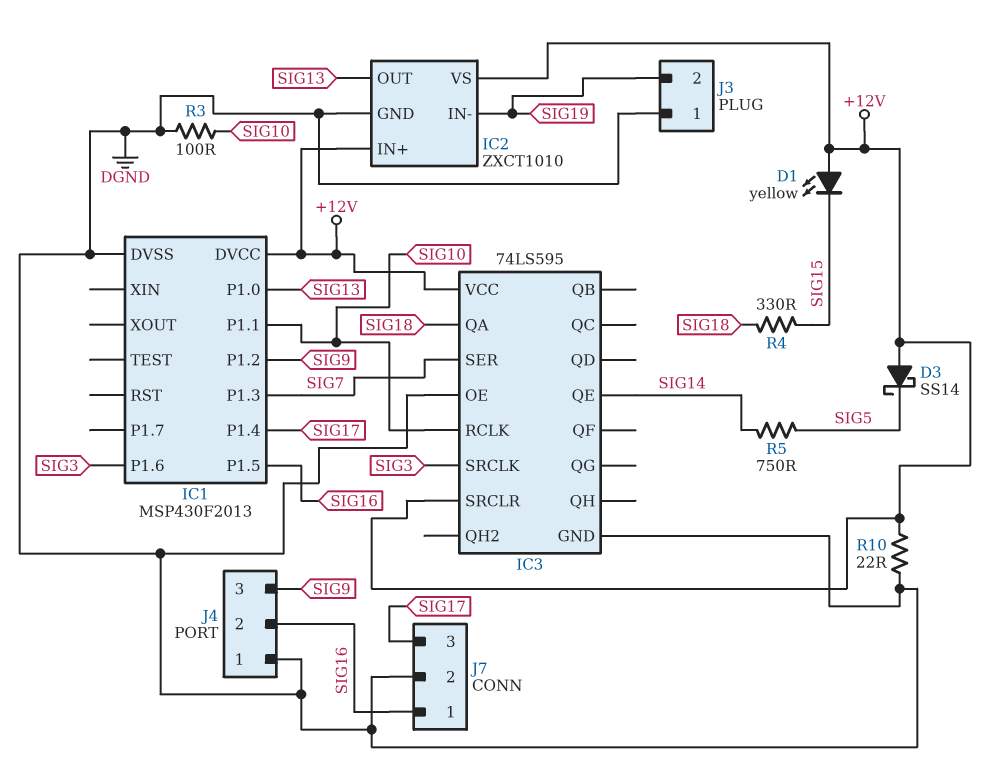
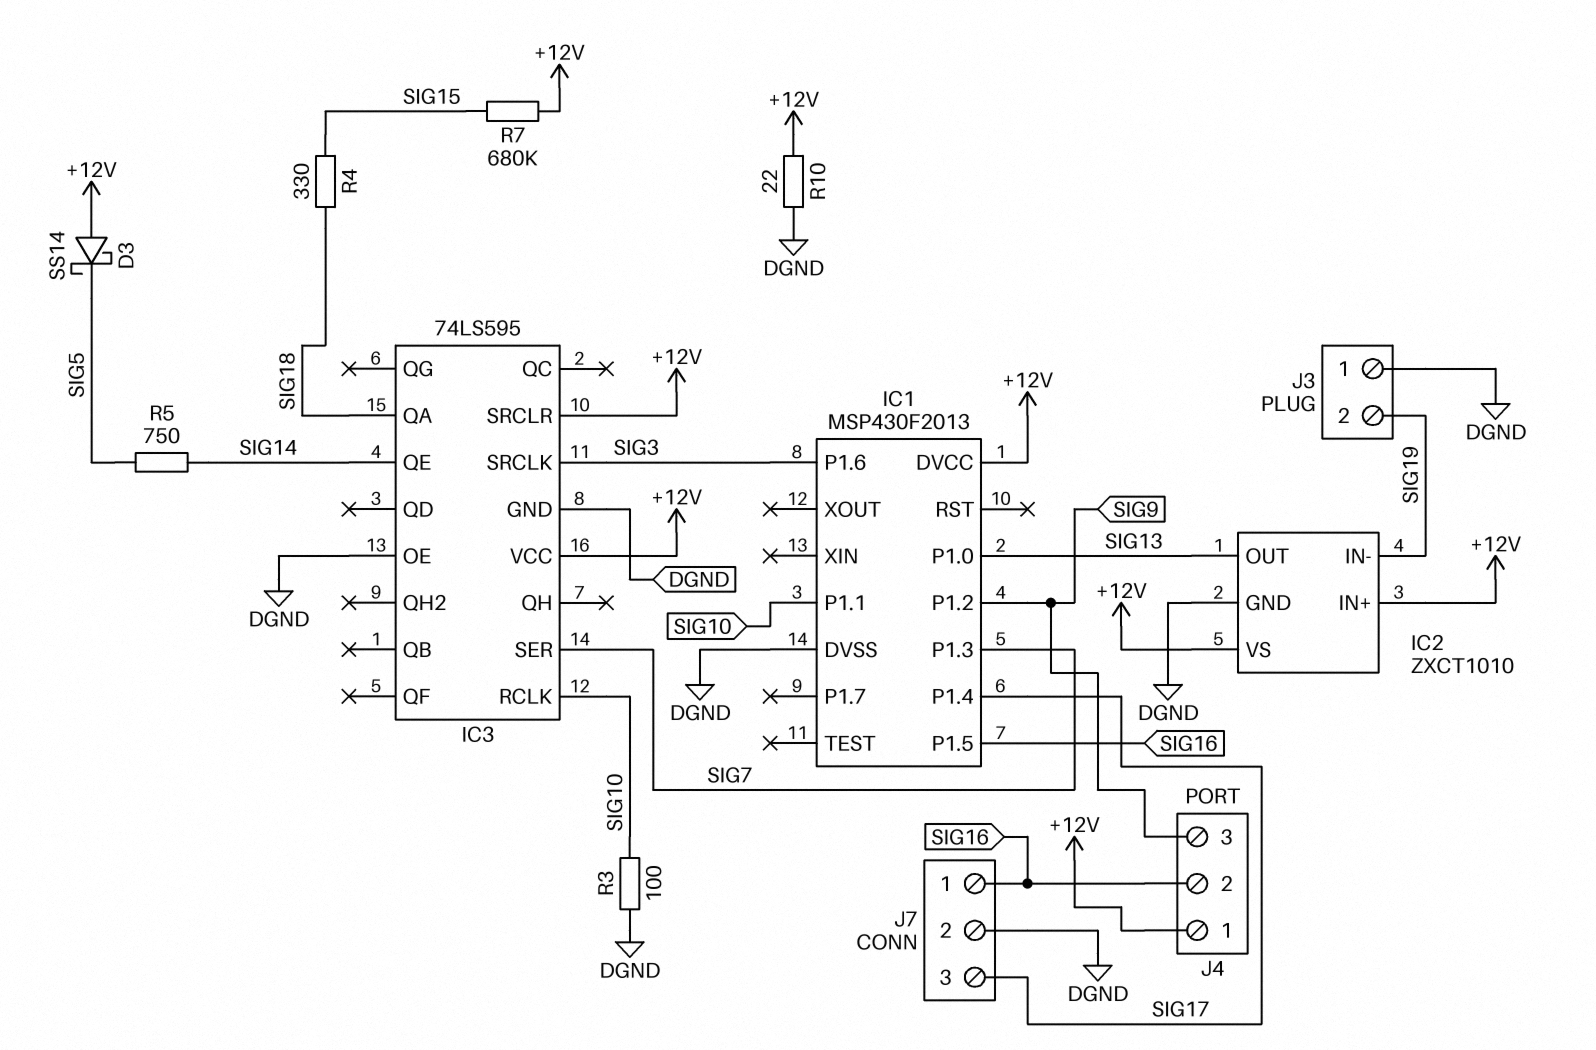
D1: LED yellow (A +12V, K SIG15) -> none
J4 pin 1: DGND -> +12V
R7: none -> 680k (+12V, SIG15)

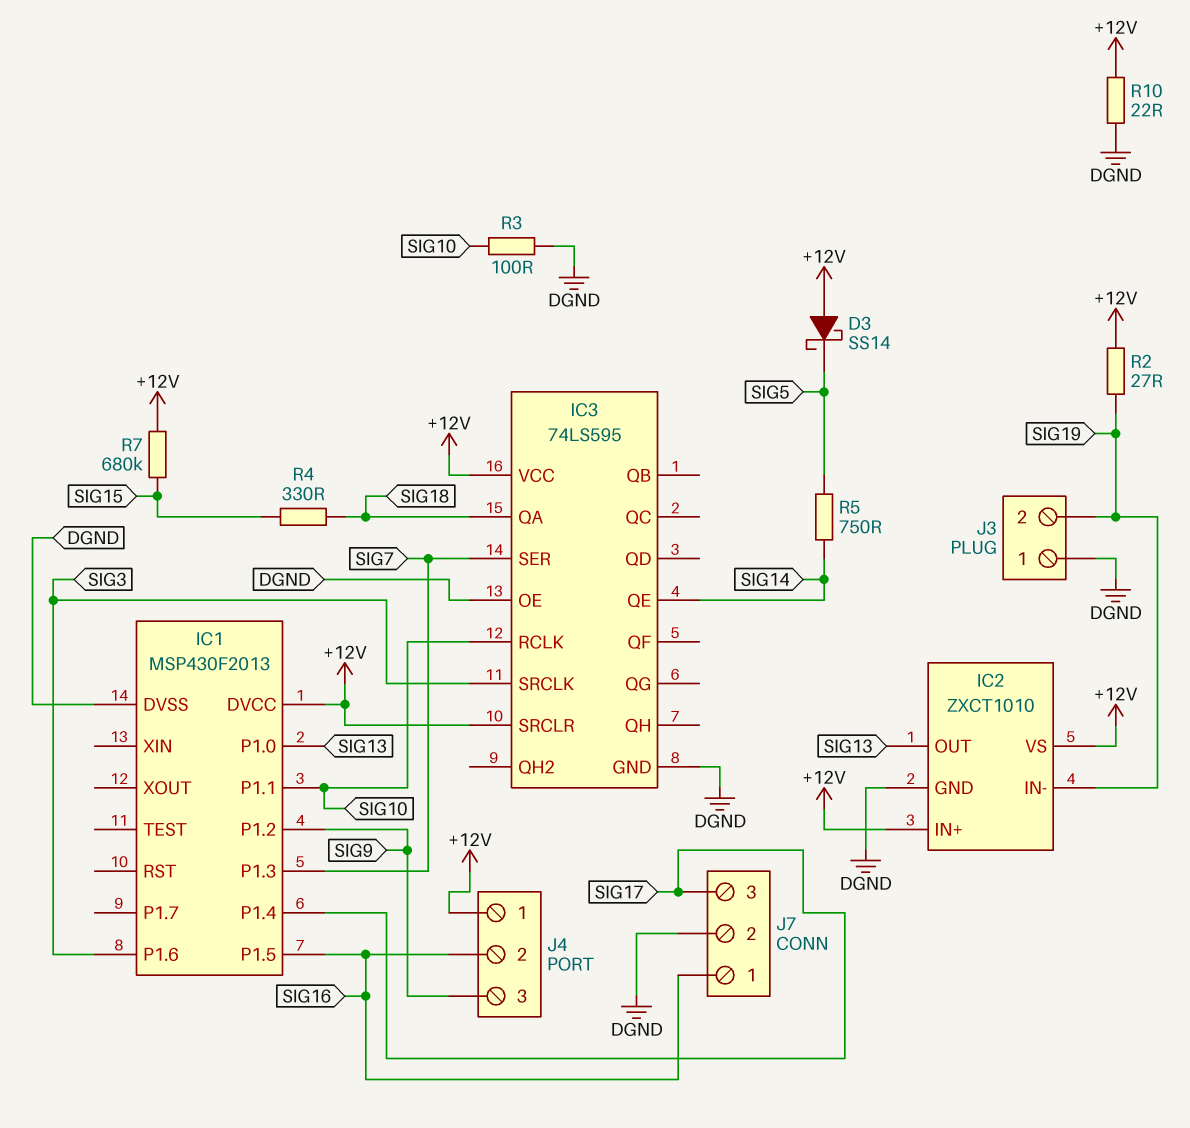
R2: none -> 27 (+12V, SIG19)

